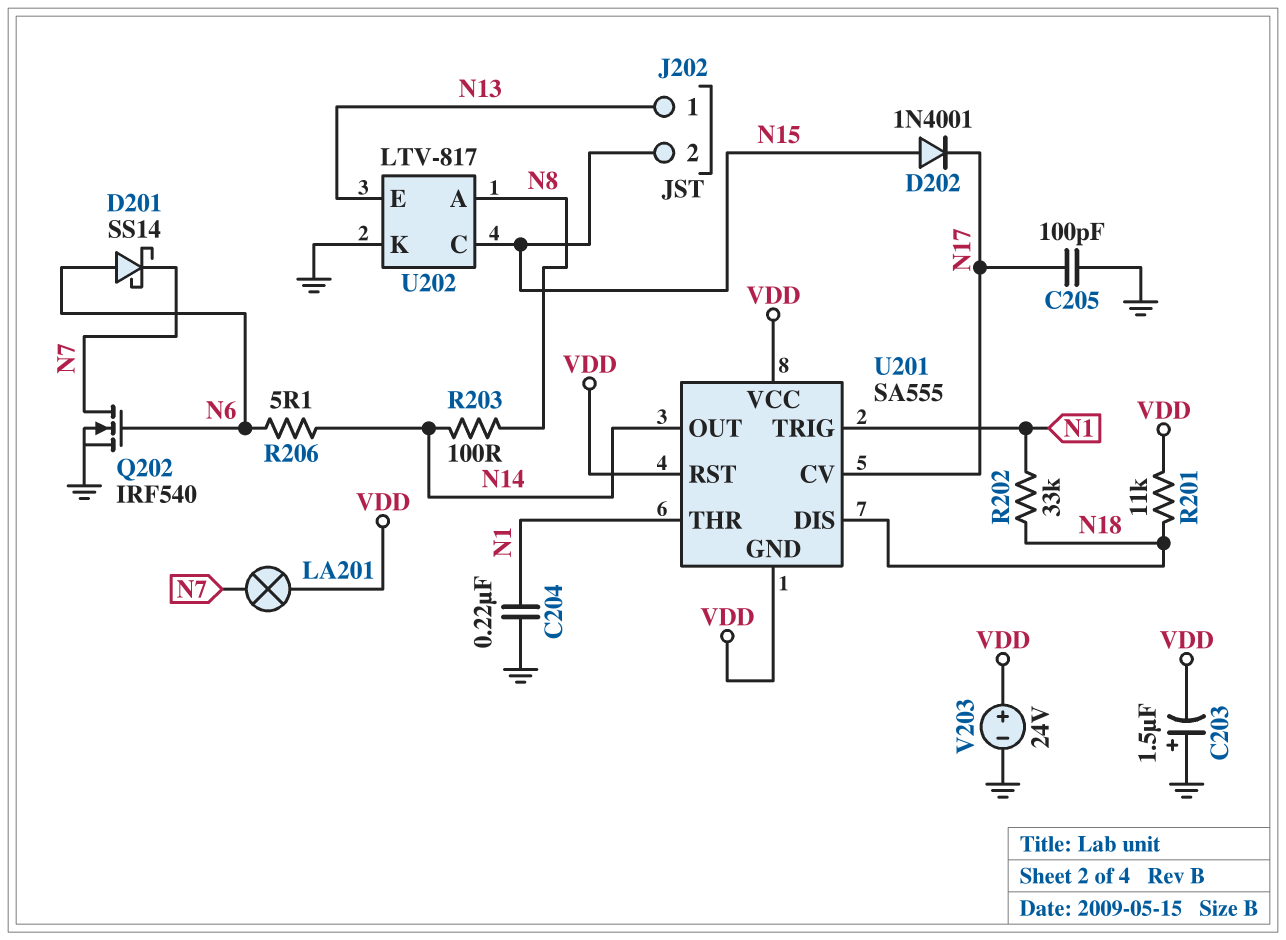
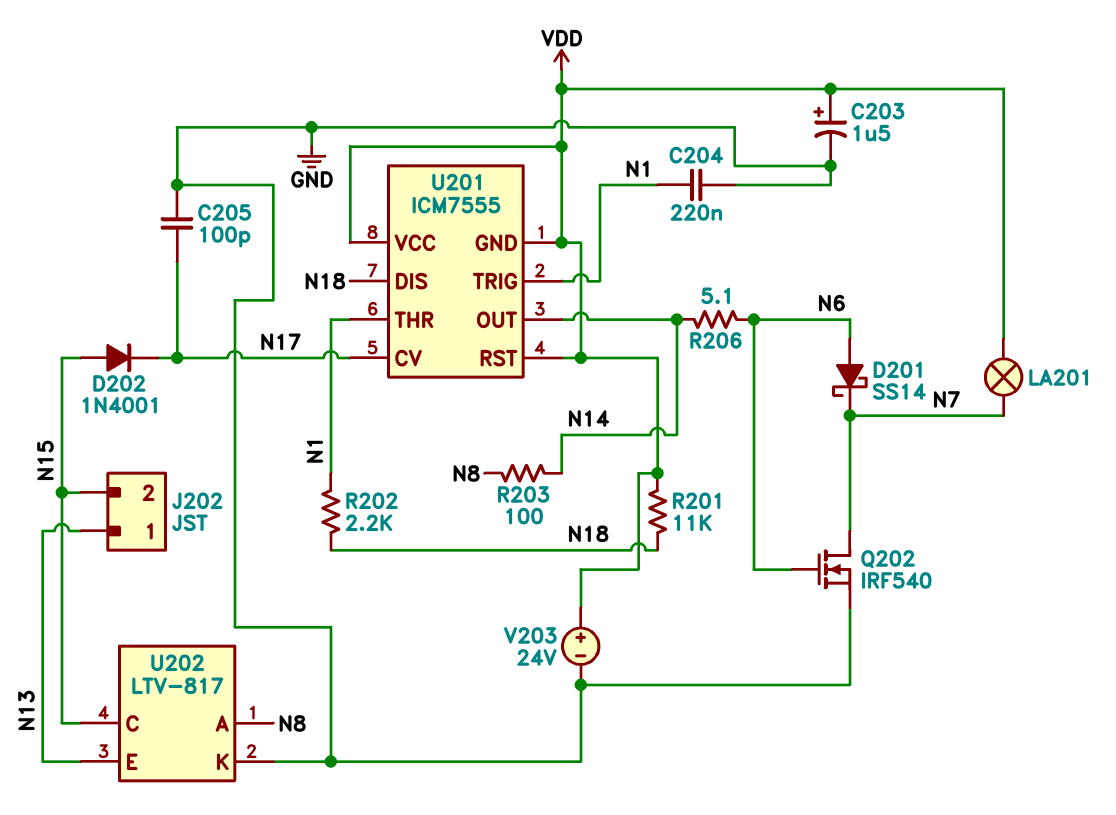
C203: 1.5uF (plus GND, minus VDD) -> 1.5uF (plus VDD, minus GND)
R202: 33k (N1, N18) -> 2.2k (N1, N18)
U201: SA555 -> ICM7555

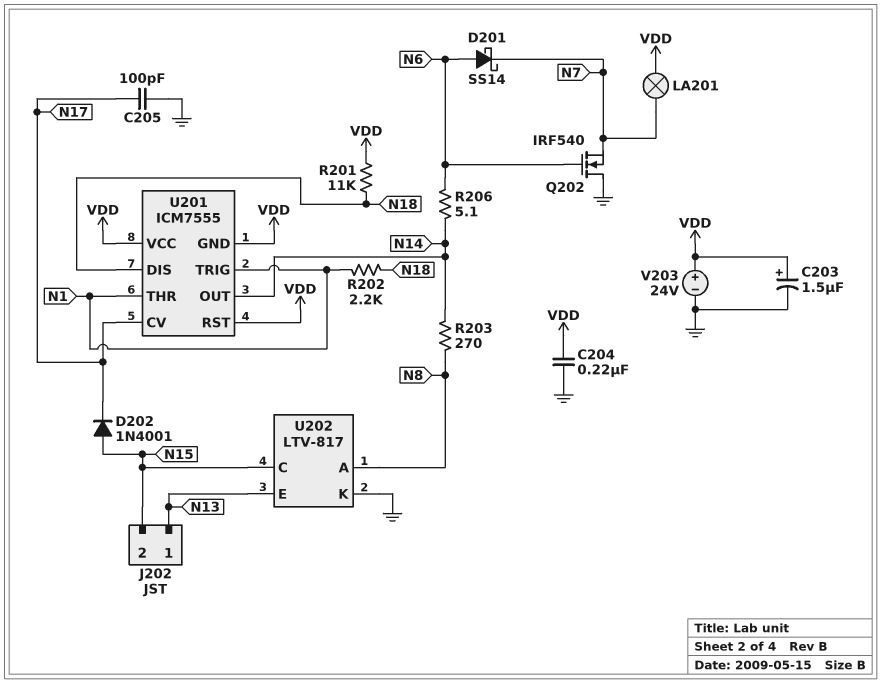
C204: 220nF (GND, N1) -> 220nF (GND, VDD)
Q202: NMOS IRF540 (G N6, D N7, S GND) -> NMOS IRF540 (G N6, D GND, S N7)
R203: 100 (N8, N14) -> 270 (N8, N14)

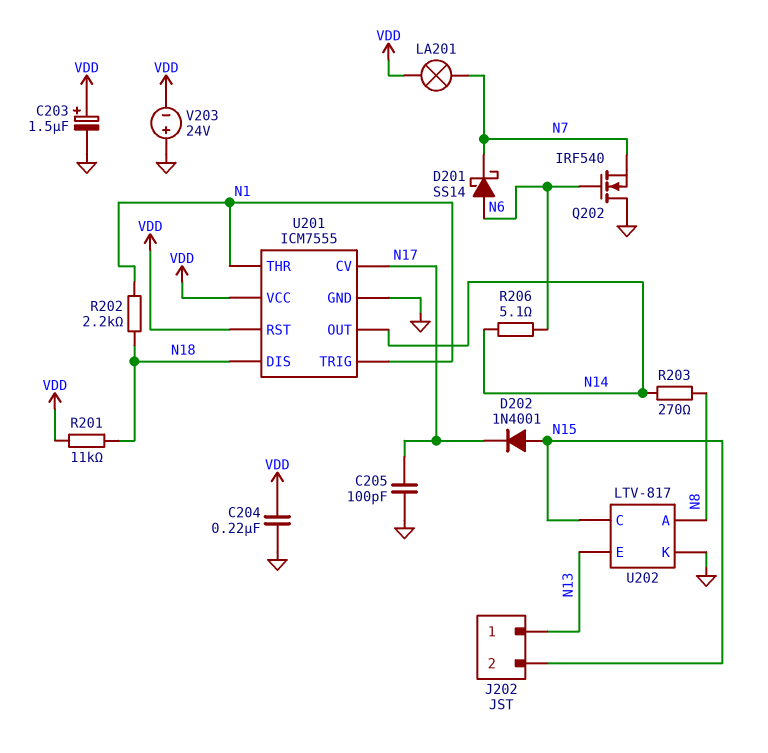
U201 pin GND: VDD -> GND
V203: 24V (plus VDD, minus GND) -> 24V (plus GND, minus VDD)

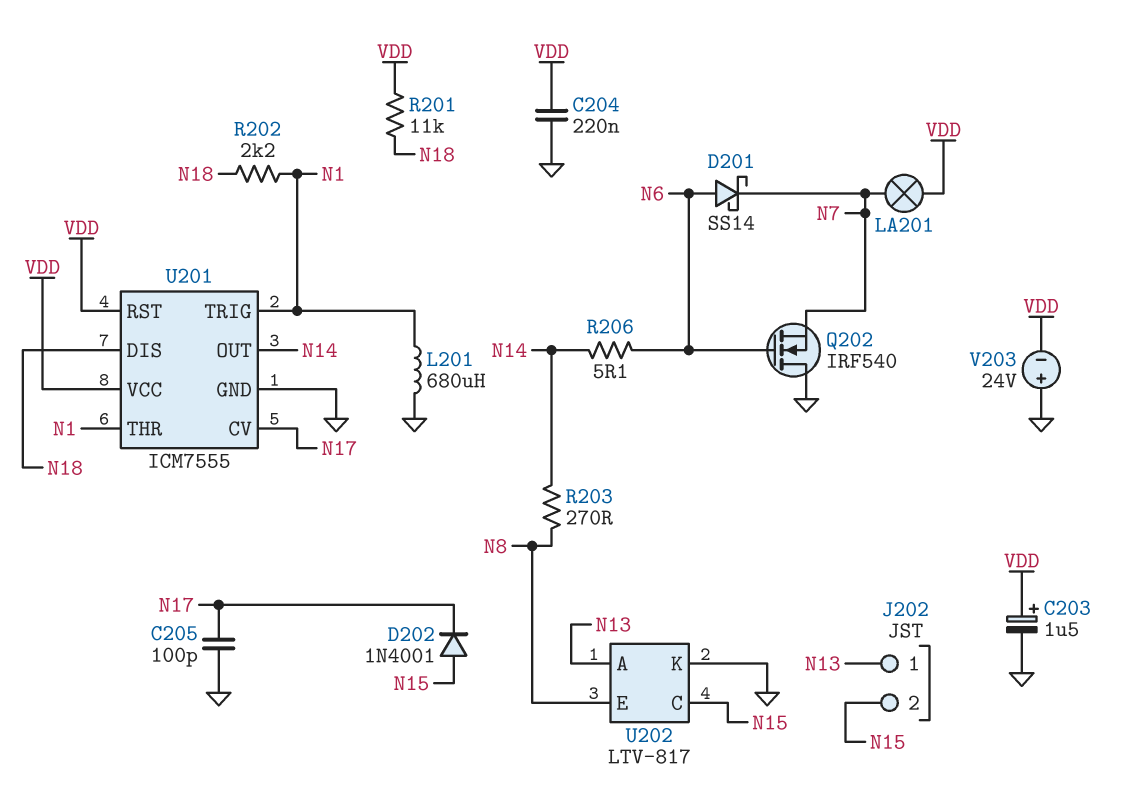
L201: none -> 680uH (GND, N1)
U202 pin A: N8 -> N13
U202 pin E: N13 -> N8

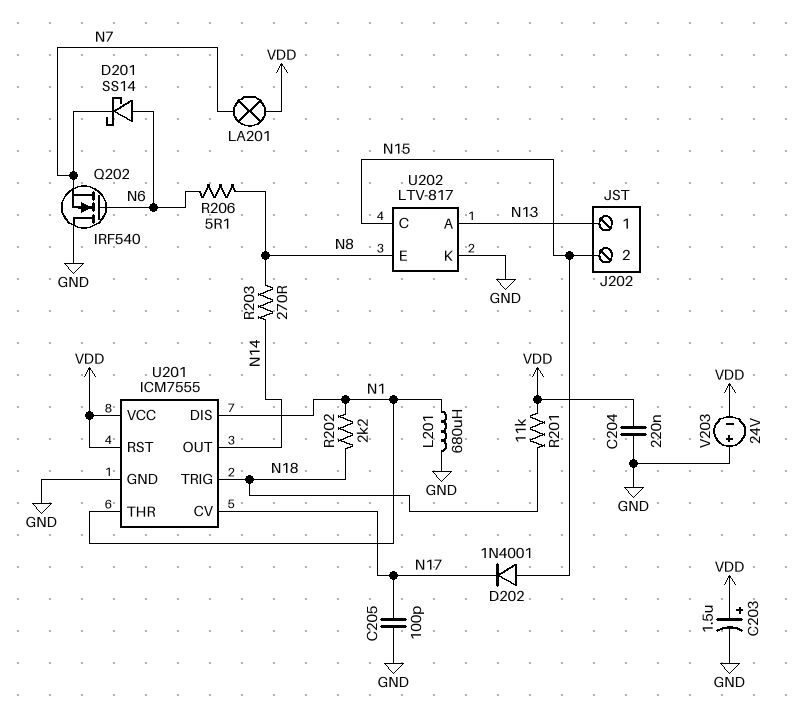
R206: 5.1 (N6, N14) -> 5.1 (N6, N8)
U201 pin DIS: N18 -> N1
U201 pin TRIG: N1 -> N18

